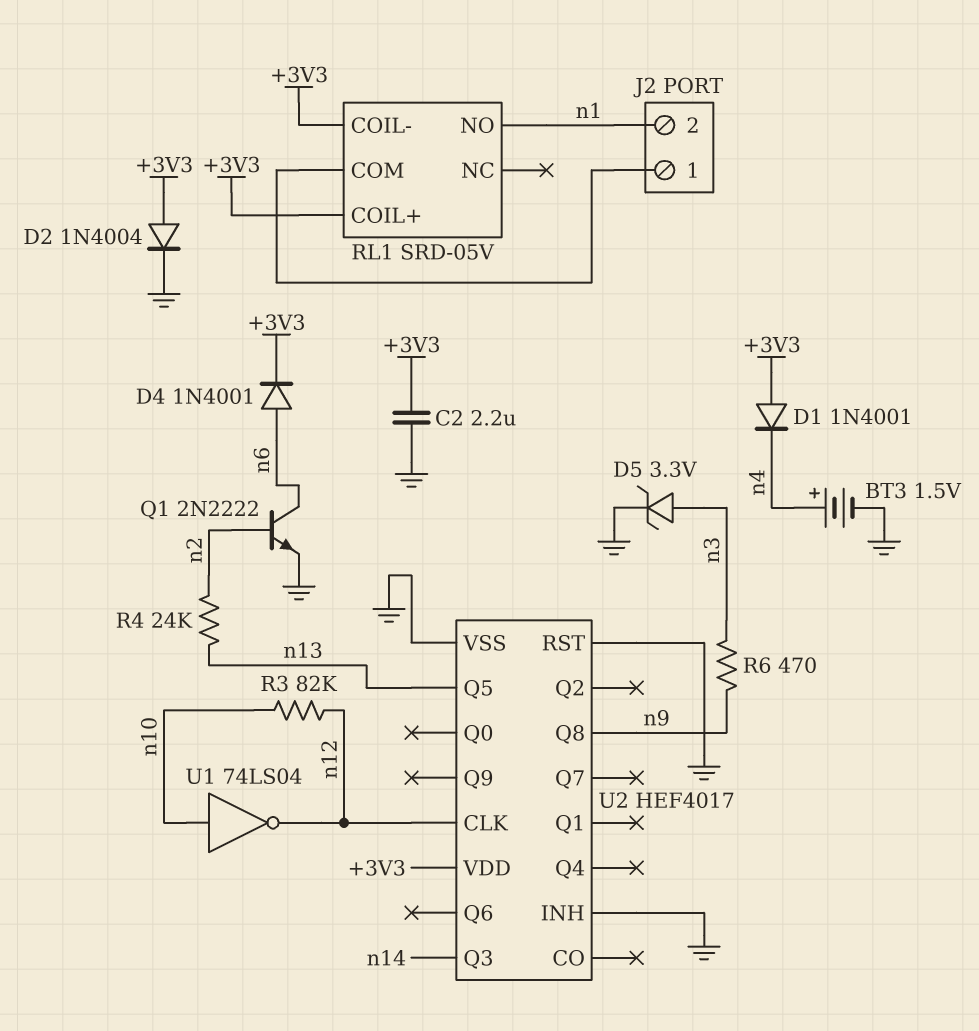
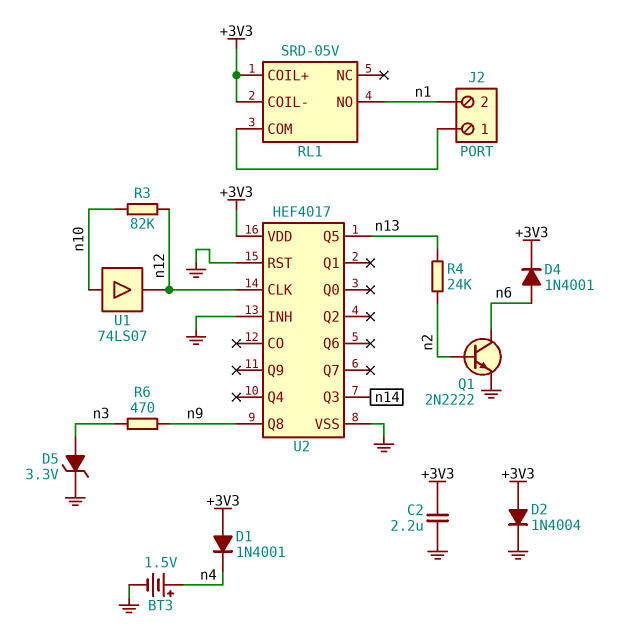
U1: NOT 74LS04 (in n10, out n12) -> buffer 74LS07 (in n10, out n12)

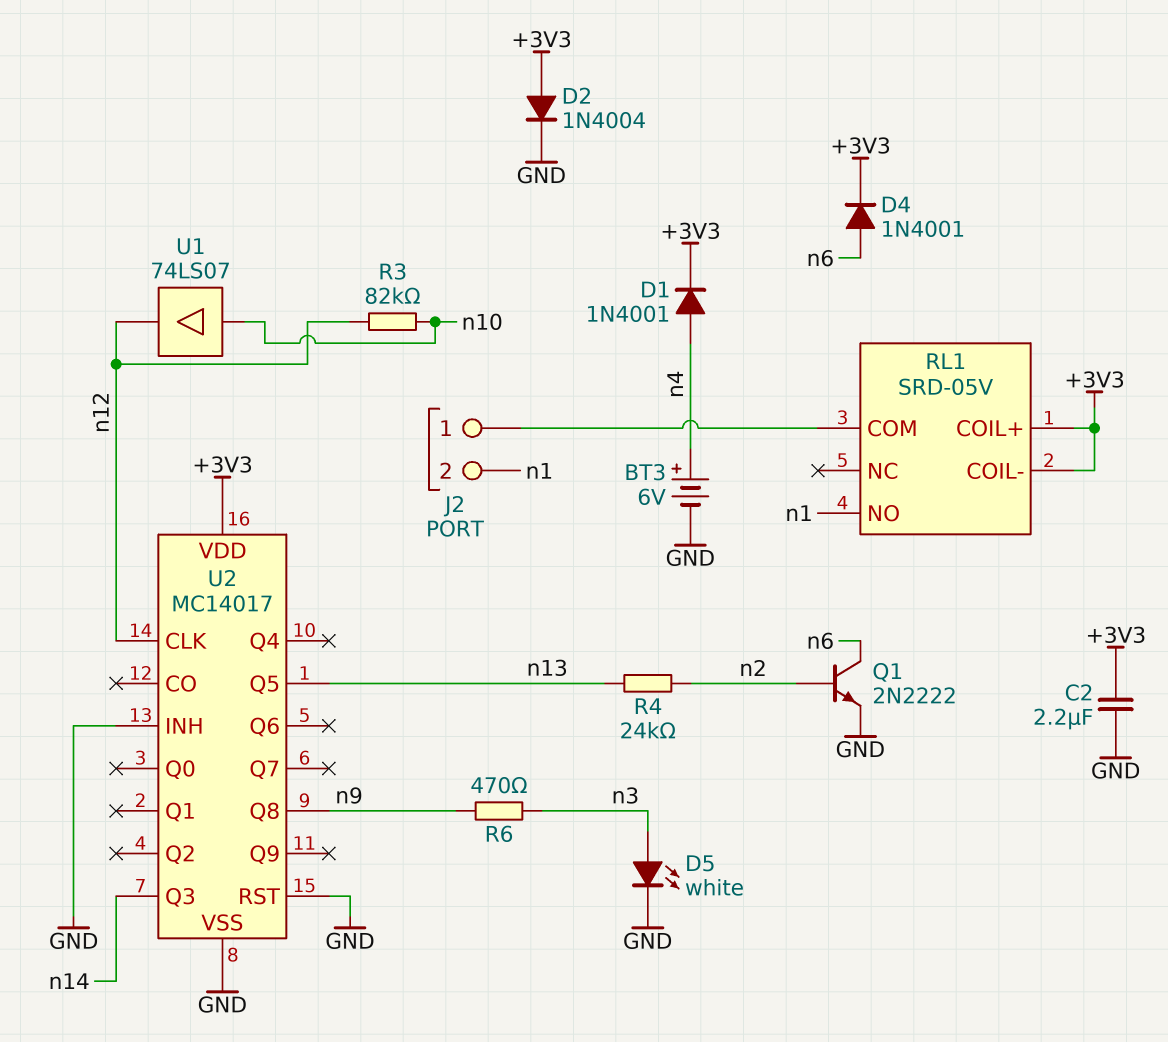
BT3: 1.5V (plus n4, minus GND) -> 6V (plus n4, minus GND)
D1: diode 1N4001 (A +3V3, K n4) -> diode 1N4001 (A n4, K +3V3)
D5: zener 3.3V (A n3, K GND) -> LED white (A n3, K GND)
U2: HEF4017 -> MC14017

